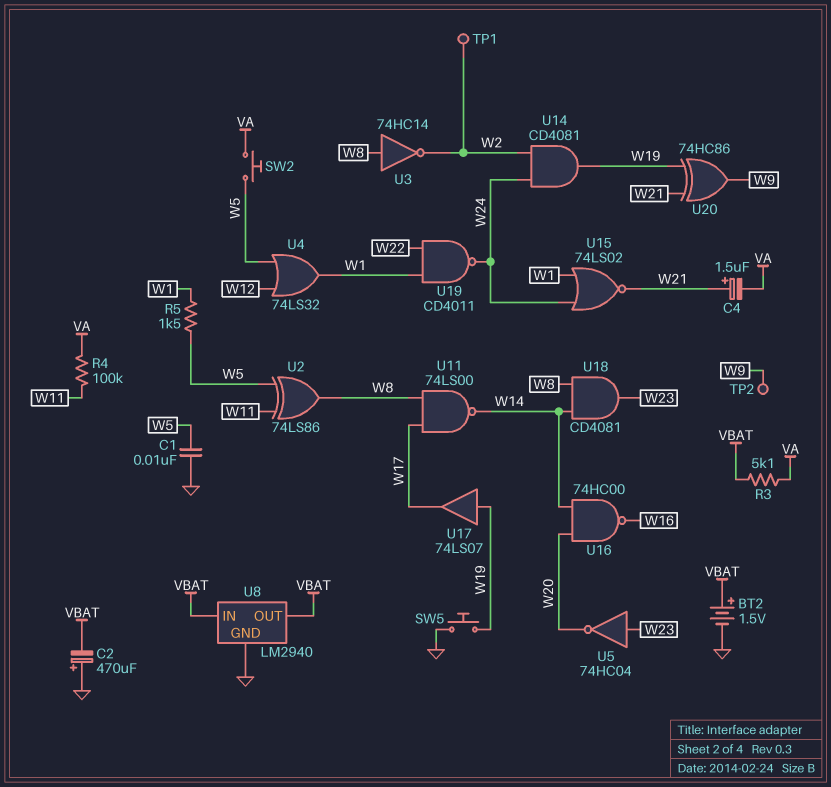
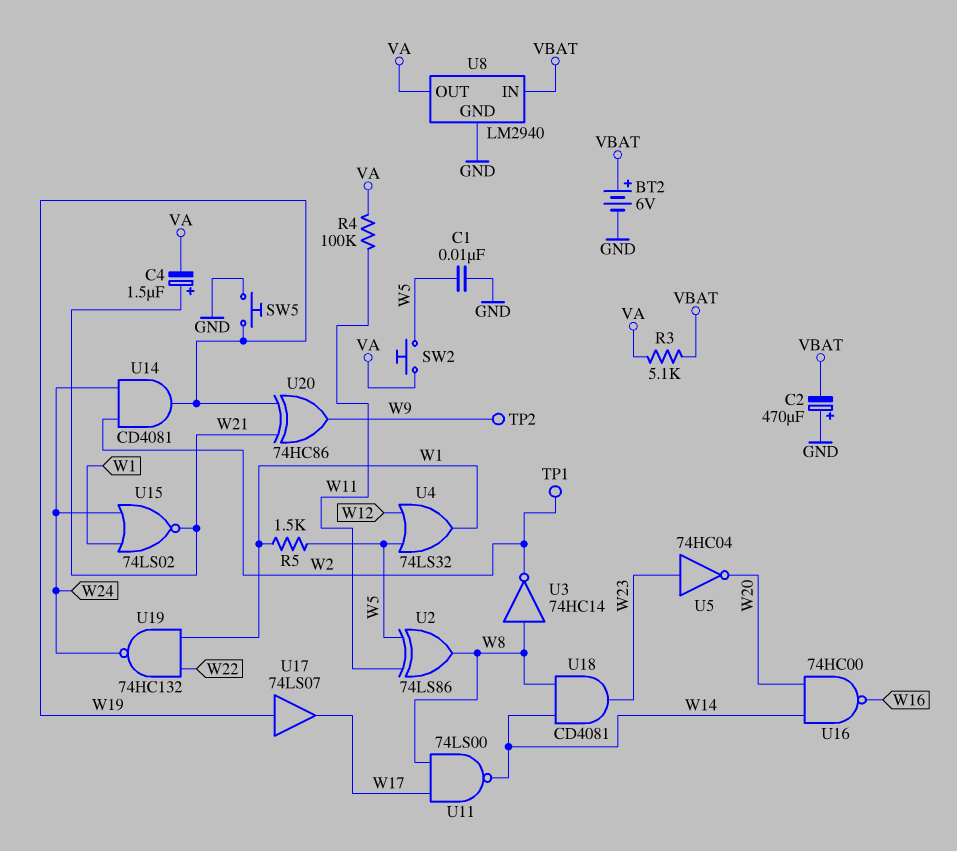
BT2: 1.5V (plus VBAT, minus GND) -> 6V (plus VBAT, minus GND)
U8 pin OUT: VBAT -> VA
U19: NAND CD4011 (in W1, in W22, out W24) -> NAND 74HC132 (in W1, in W22, out W24)

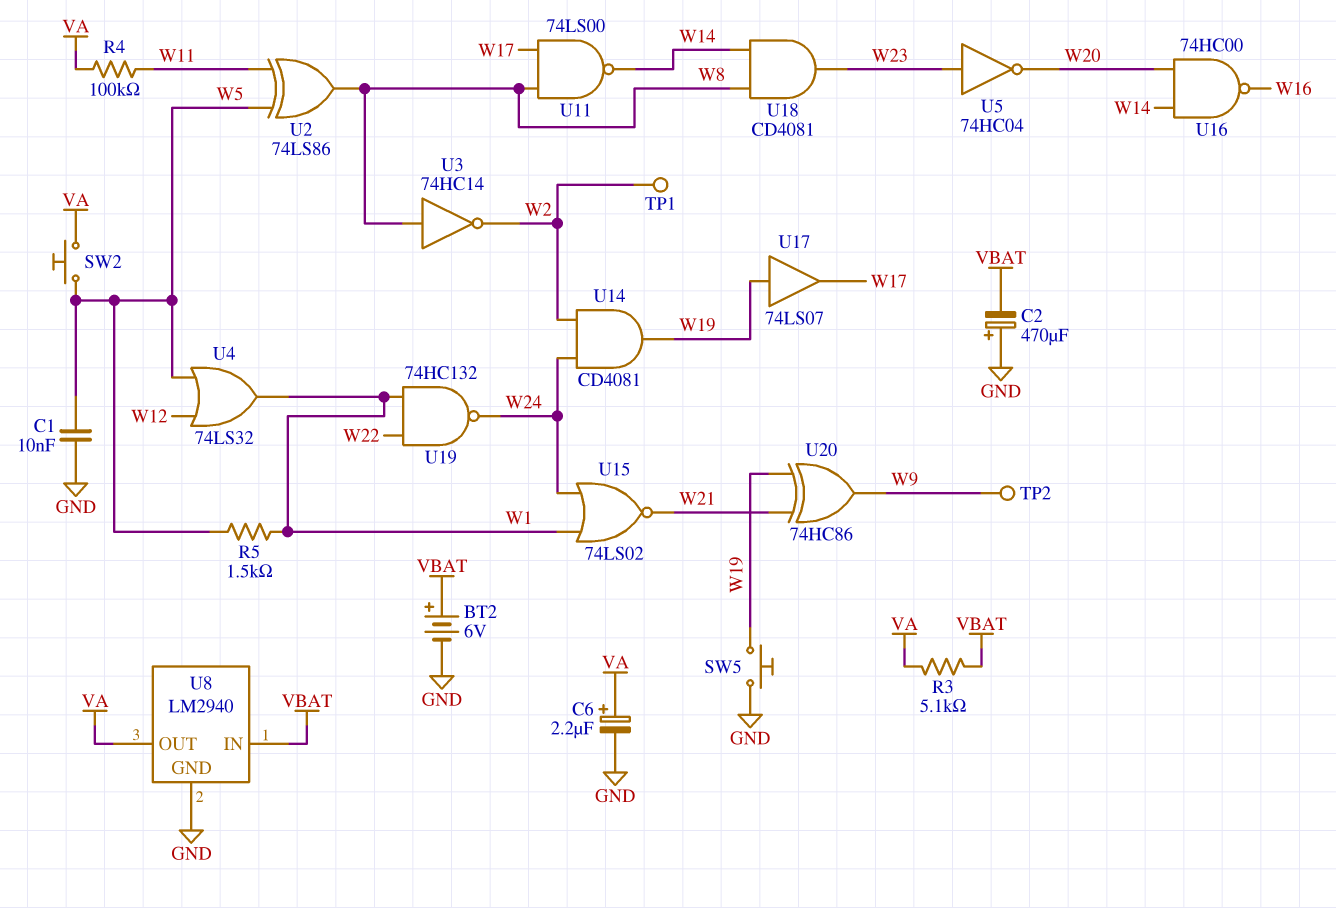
C4: 1.5uF (plus W21, minus VA) -> none
C6: none -> 2.2uF (plus VA, minus GND)

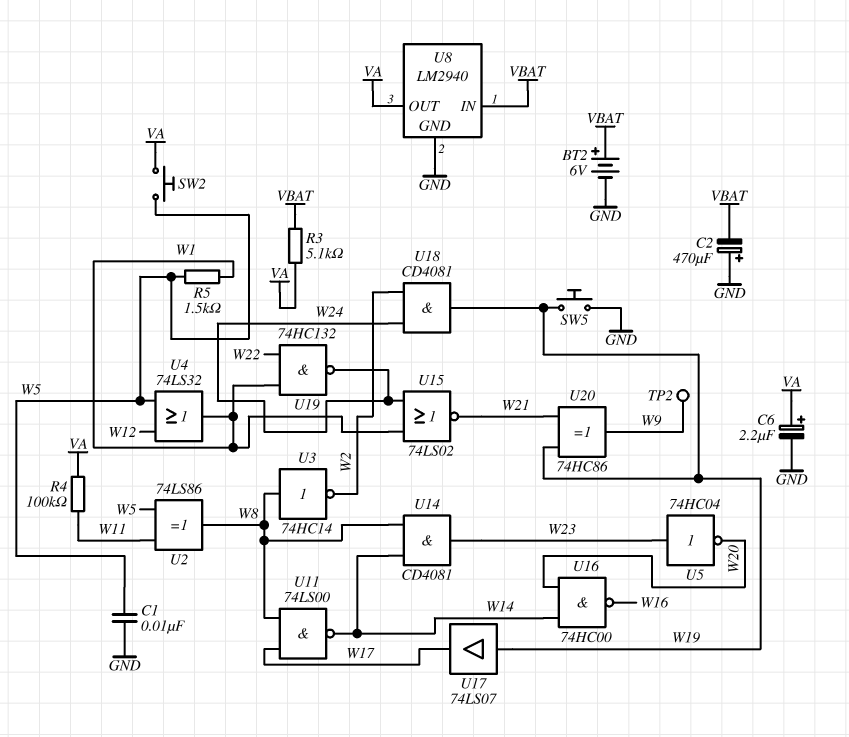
TP1: test point (W2) -> none
U14: AND CD4081 (in W2, in W24, out W19) -> AND CD4081 (in W8, in W14, out W23)
U18: AND CD4081 (in W8, in W14, out W23) -> AND CD4081 (in W2, in W24, out W19)

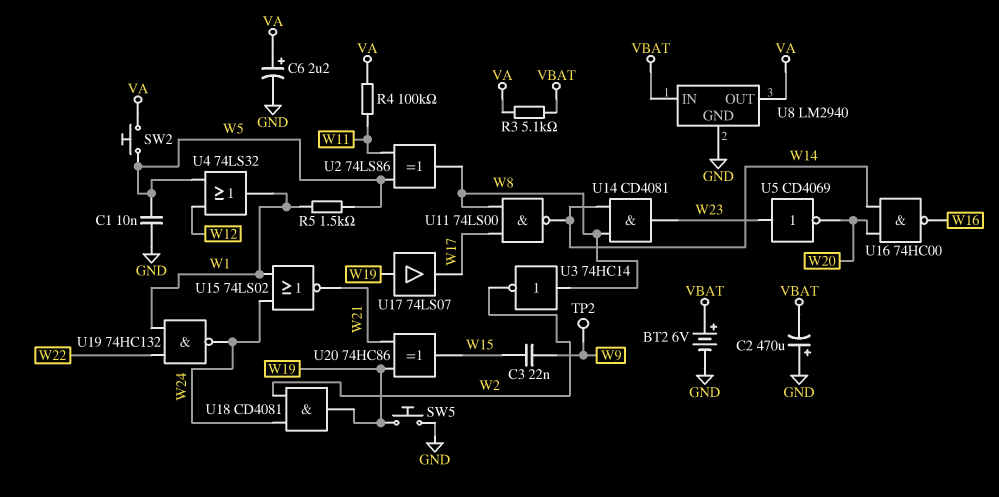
C3: none -> 22nF (W9, W15)
U5: NOT 74HC04 (in W23, out W20) -> NOT CD4069 (in W23, out W20)
U20: XOR 74HC86 (in W19, in W21, out W9) -> XOR 74HC86 (in W19, in W21, out W15)

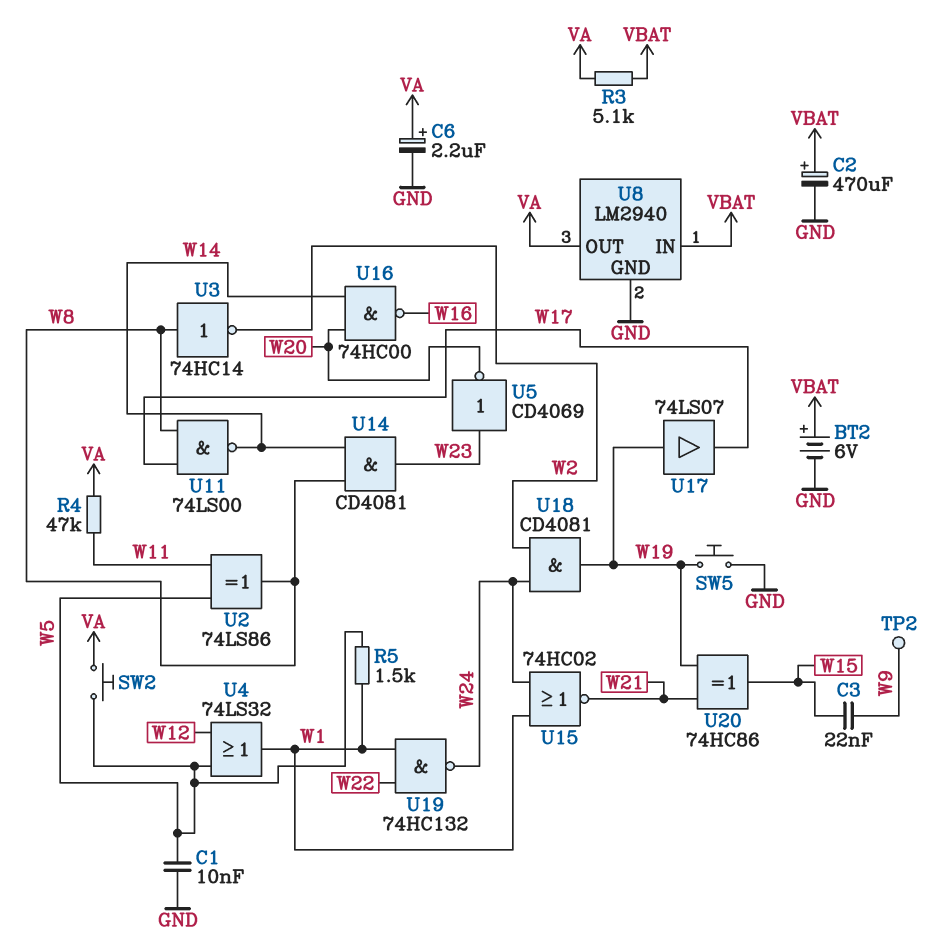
C2: 470uF (plus GND, minus VBAT) -> 470uF (plus VBAT, minus GND)
R4: 100k (VA, W11) -> 47k (VA, W11)
U15: NOR 74LS02 (in W1, in W24, out W21) -> NOR 74HC02 (in W1, in W24, out W21)

